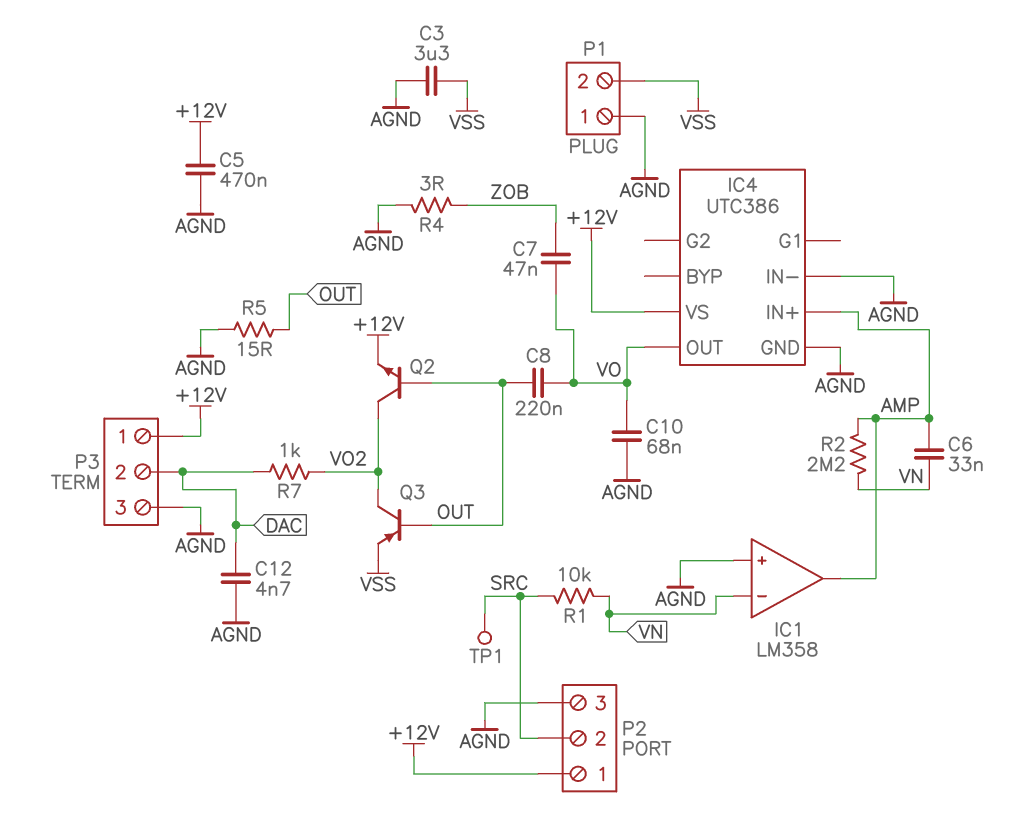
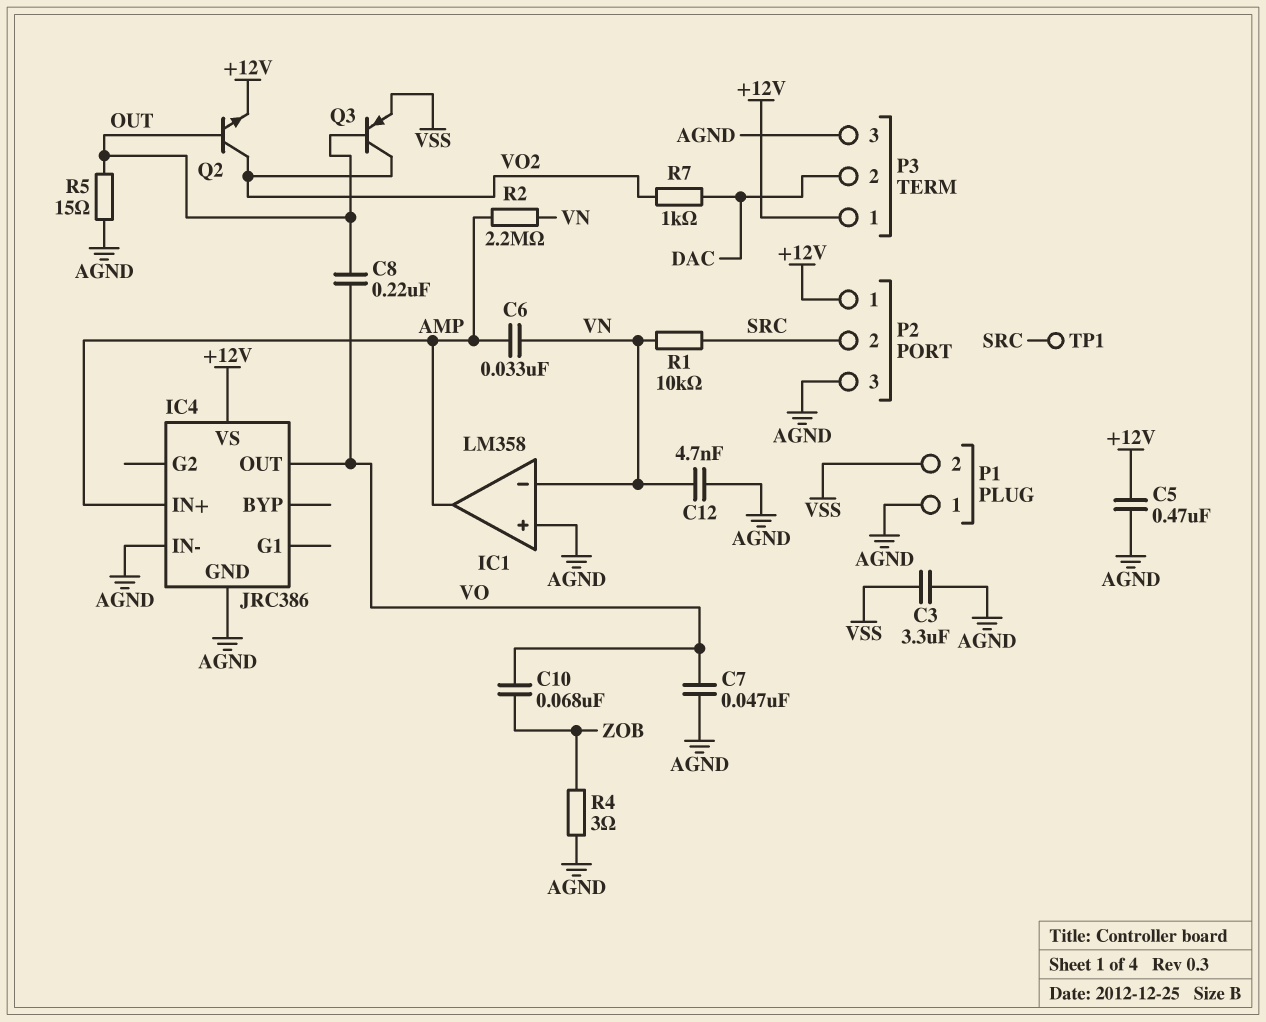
C7: 47nF (VO, ZOB) -> 47nF (AGND, VO)
C10: 68nF (AGND, VO) -> 68nF (VO, ZOB)
C12: 4.7nF (AGND, DAC) -> 4.7nF (AGND, VN)
IC4: UTC386 -> JRC386

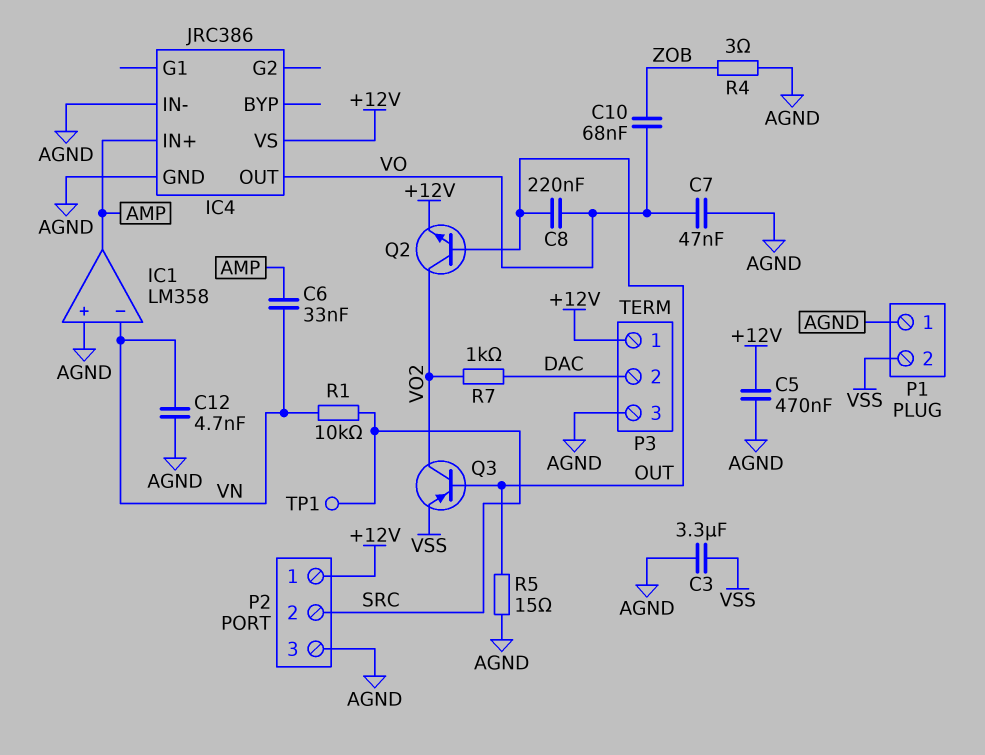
R2: 2.2M (AMP, VN) -> none

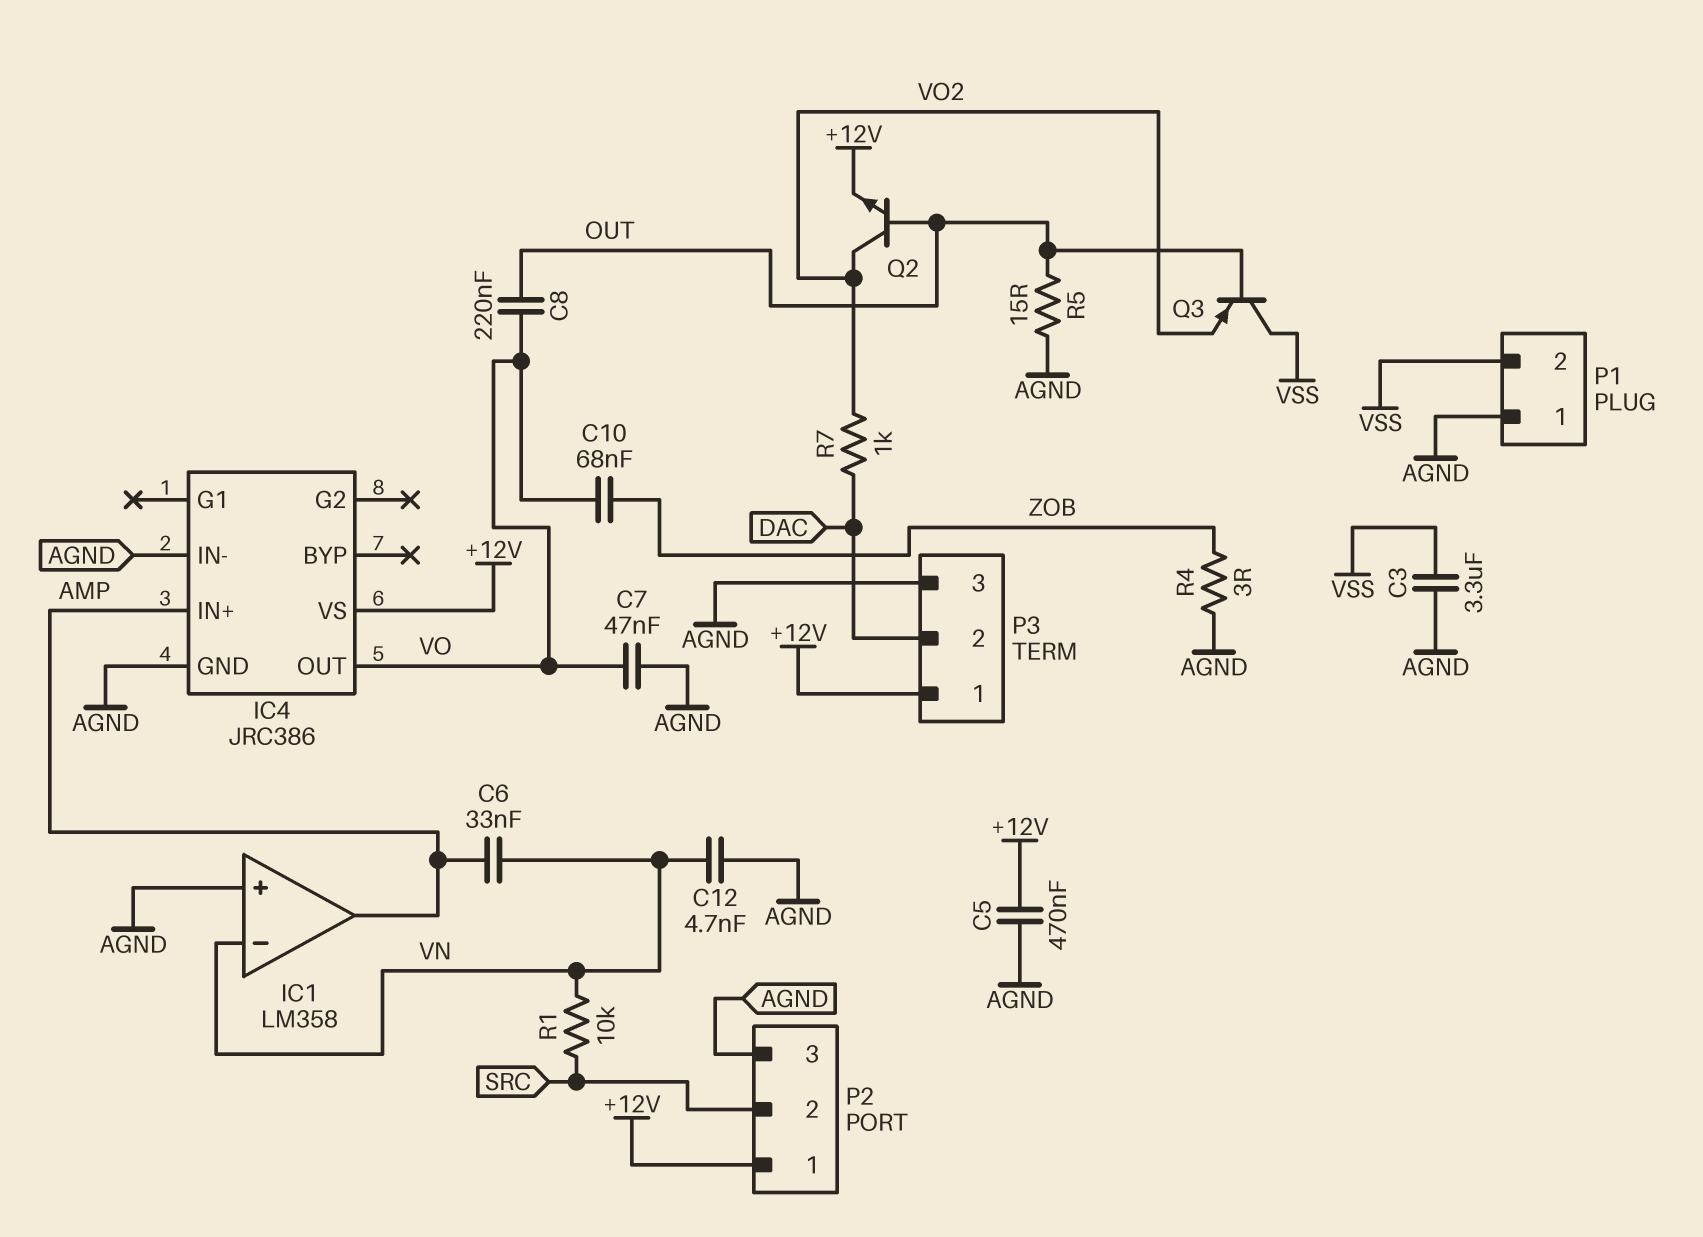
Q3: PNP (B OUT, C VO2, E VSS) -> PNP (B OUT, C VSS, E VO2)
TP1: test point (SRC) -> none

